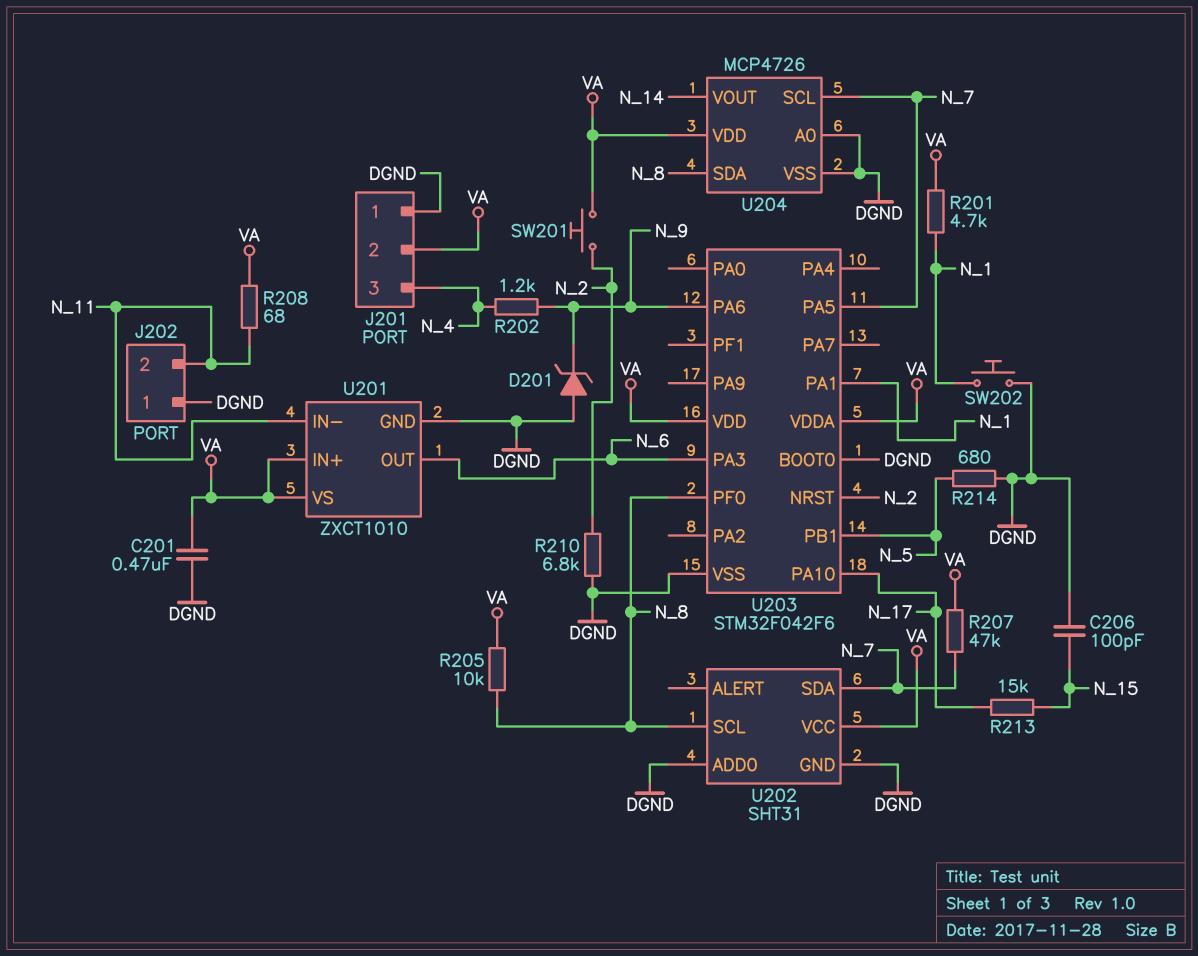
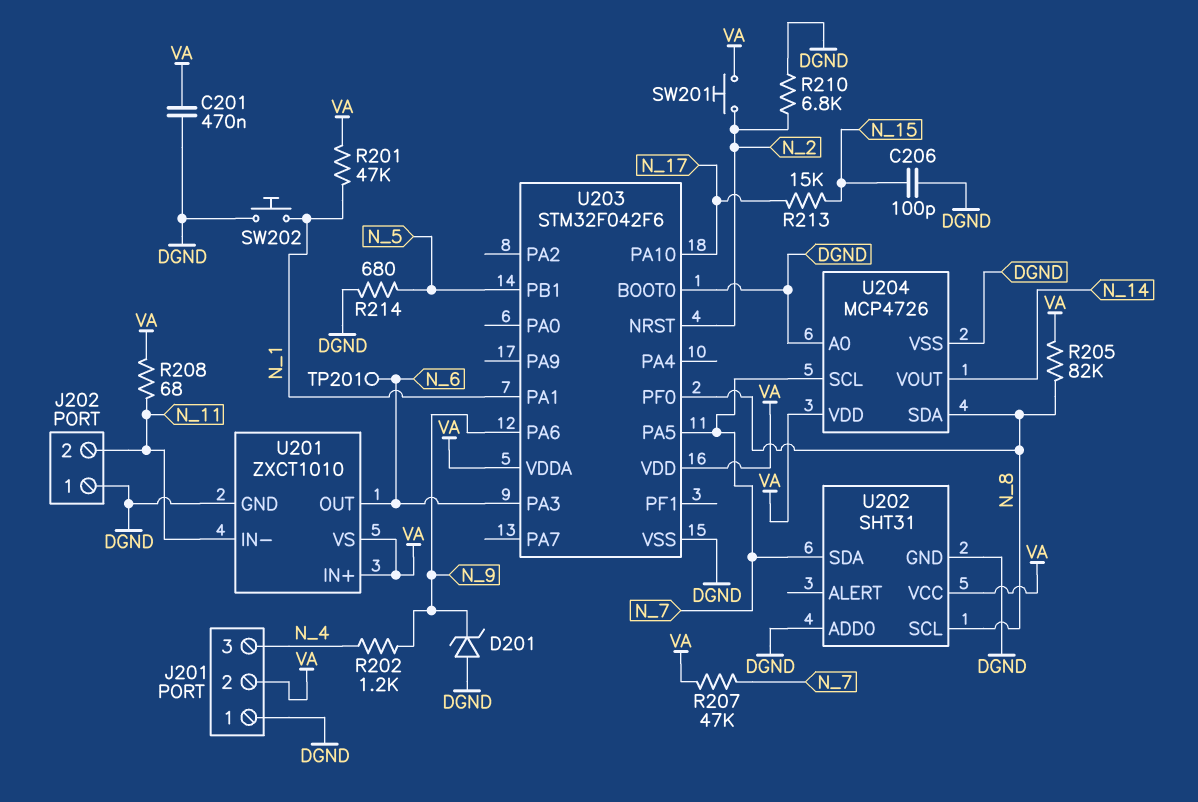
R201: 4.7k (N_1, VA) -> 47k (N_1, VA)
R205: 10k (N_8, VA) -> 82k (N_8, VA)
TP201: none -> test point (N_6)

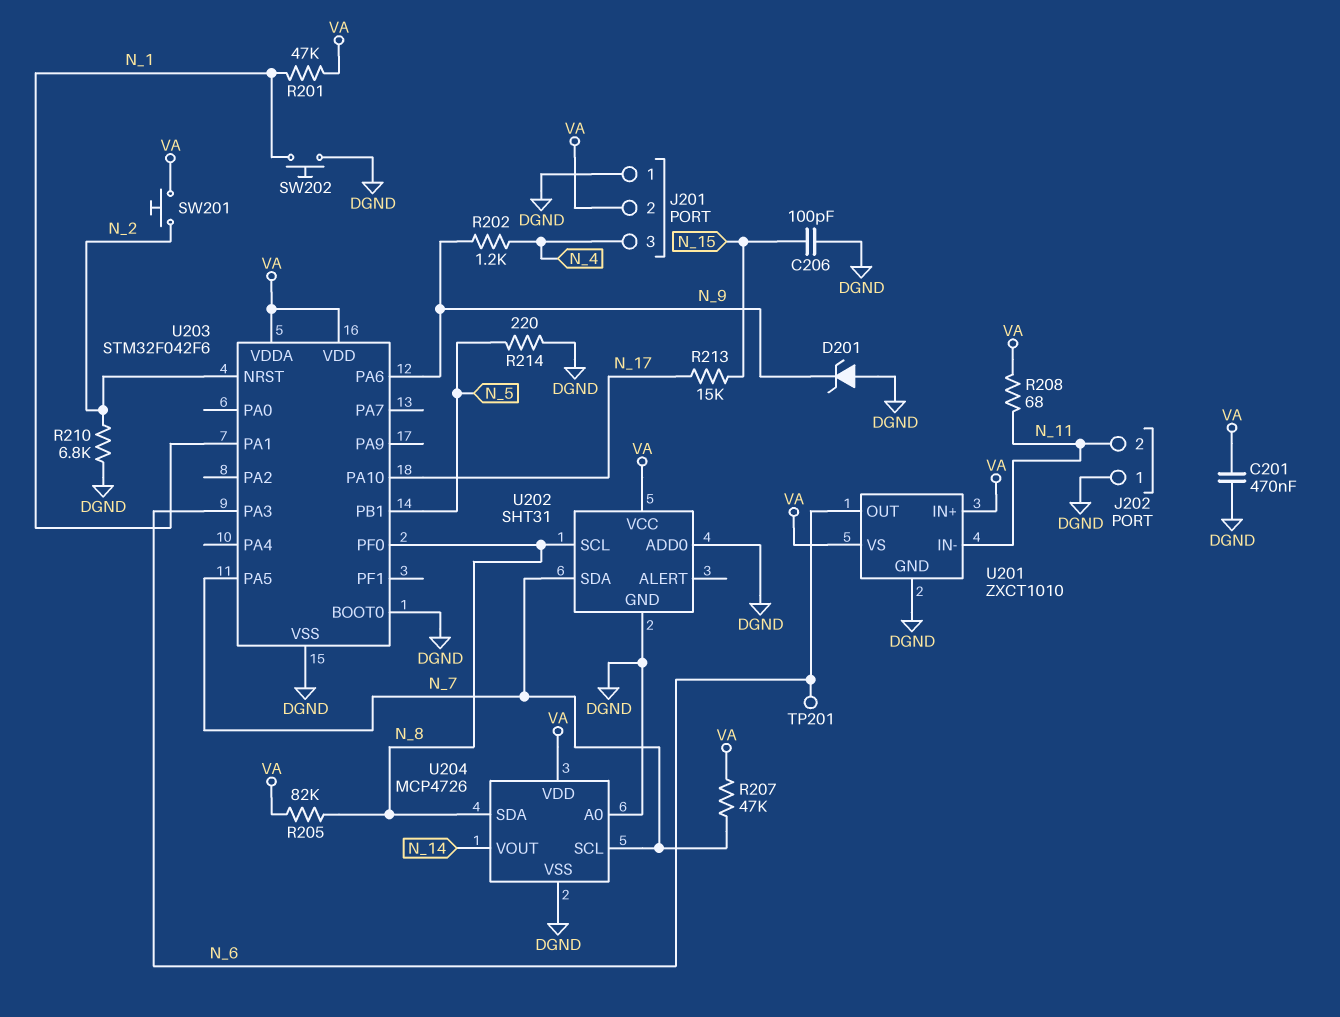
R214: 680 (DGND, N_5) -> 220 (DGND, N_5)

